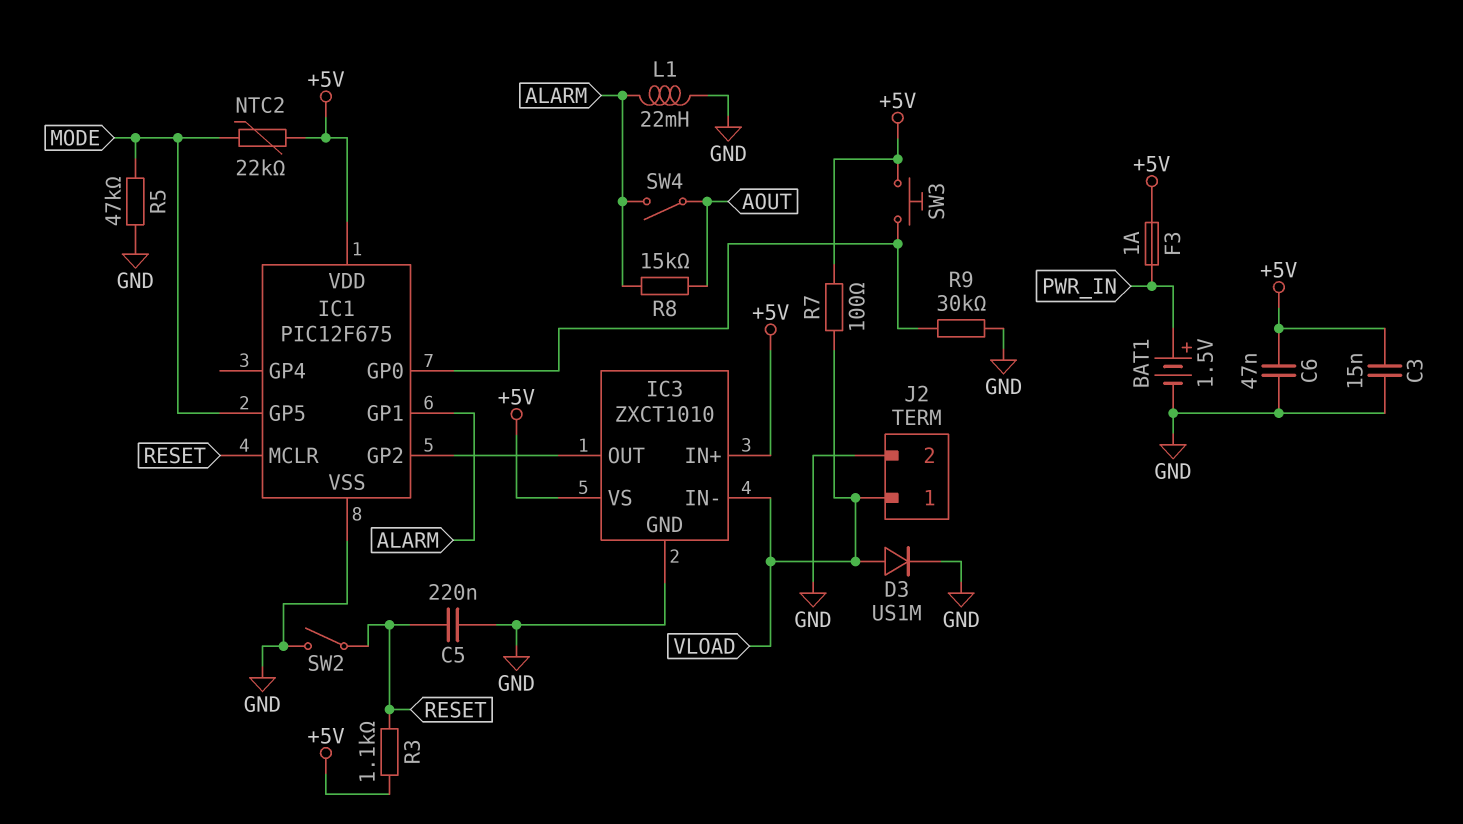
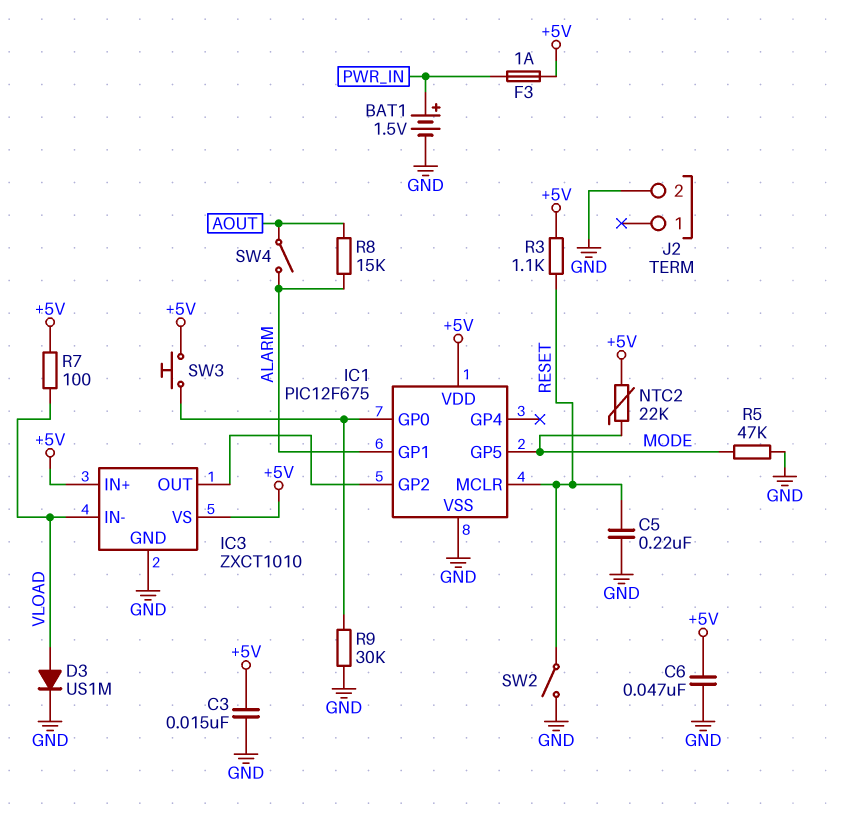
J2 pin 1: VLOAD -> none
L1: 22mH (ALARM, GND) -> none

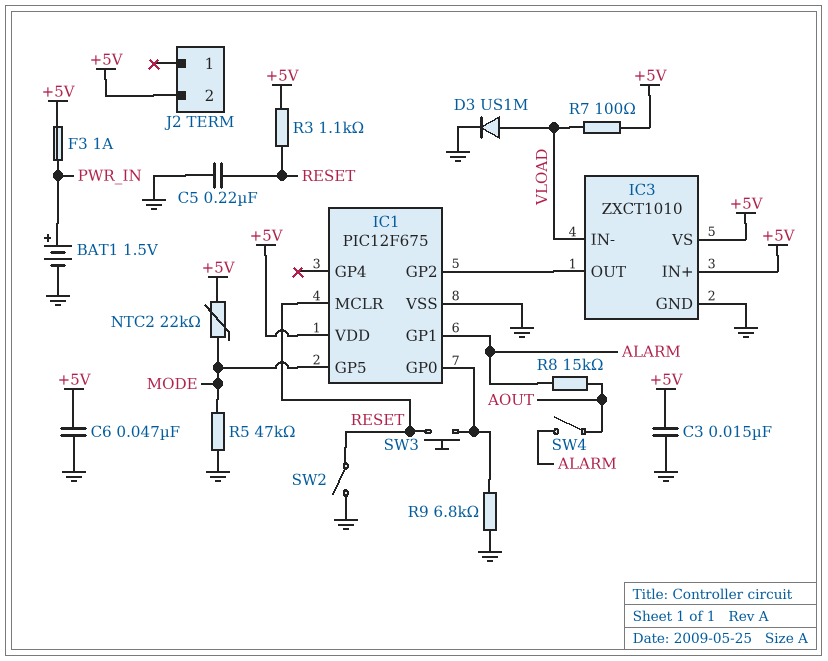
J2 pin 2: GND -> +5V
R9: 30k (GND, IC1/GP0) -> 6.8k (GND, IC1/GP0)
SW3: button (+5V, IC1/GP0) -> button (IC1/GP0, RESET)

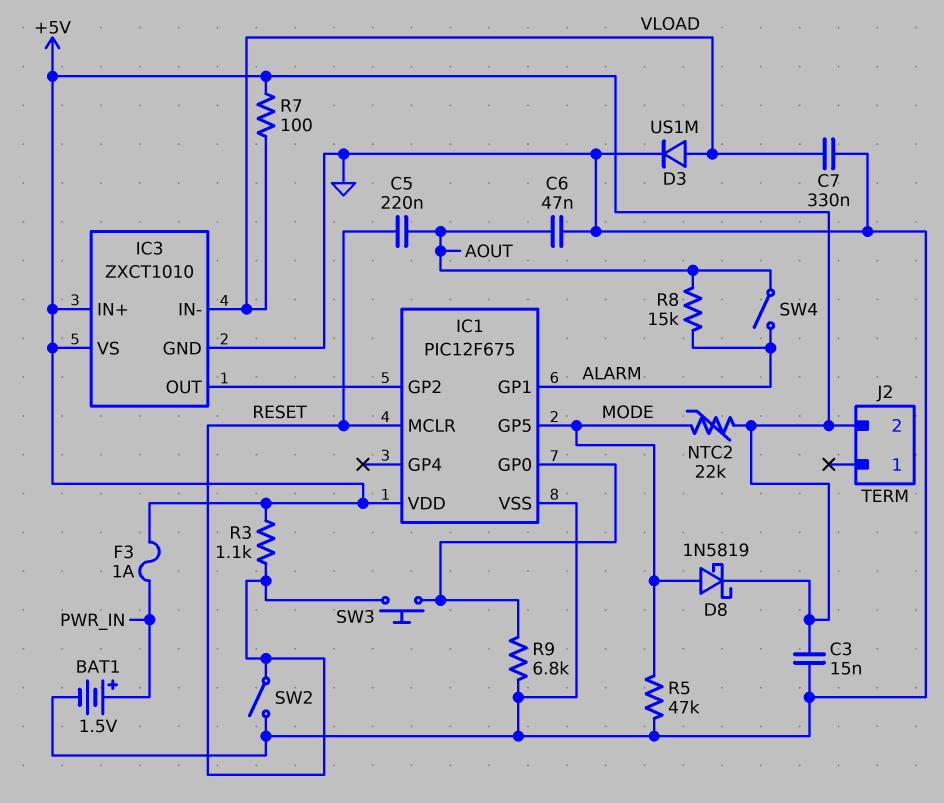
C5: 220nF (GND, RESET) -> 220nF (AOUT, RESET)
C6: 47nF (+5V, GND) -> 47nF (AOUT, GND)
C7: none -> 330nF (GND, VLOAD)
D8: none -> schottky 1N5819 (A MODE, K +5V)

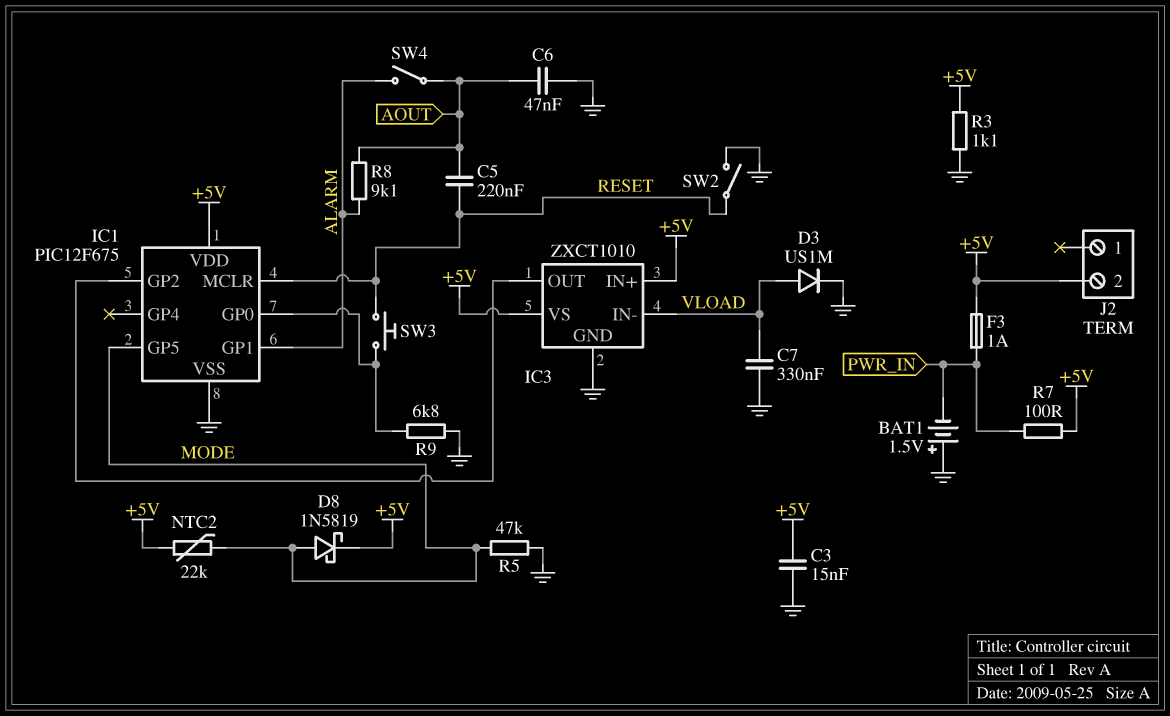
BAT1: 1.5V (plus PWR_IN, minus GND) -> 1.5V (plus GND, minus PWR_IN)
R3: 1.1k (+5V, RESET) -> 1.1k (+5V, GND)
R7: 100 (+5V, VLOAD) -> 100 (+5V, PWR_IN)
R8: 15k (ALARM, AOUT) -> 9.1k (ALARM, AOUT)

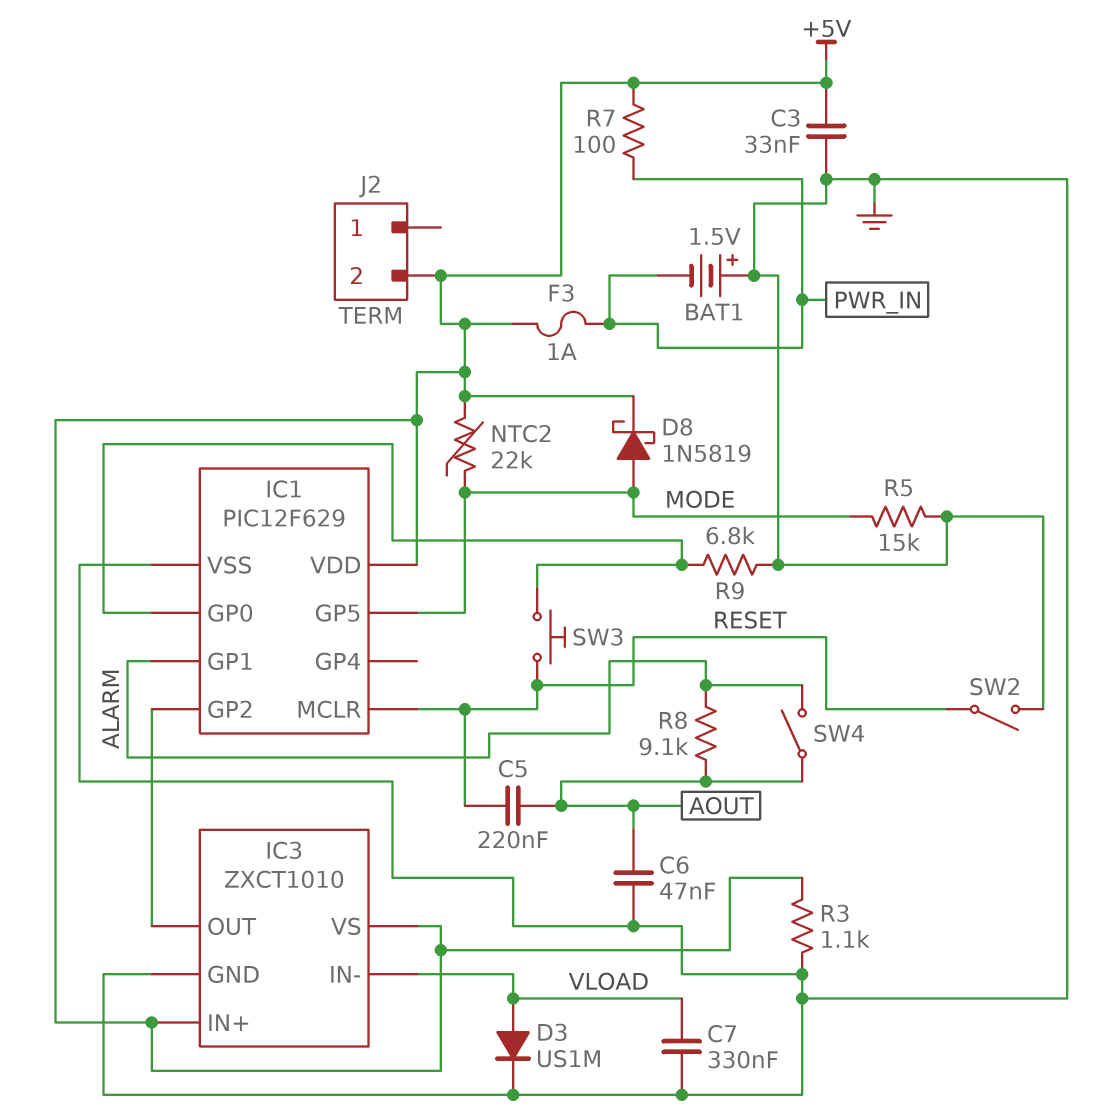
C3: 15nF (+5V, GND) -> 33nF (+5V, GND)
IC1: PIC12F675 -> PIC12F629
R5: 47k (GND, MODE) -> 15k (GND, MODE)

